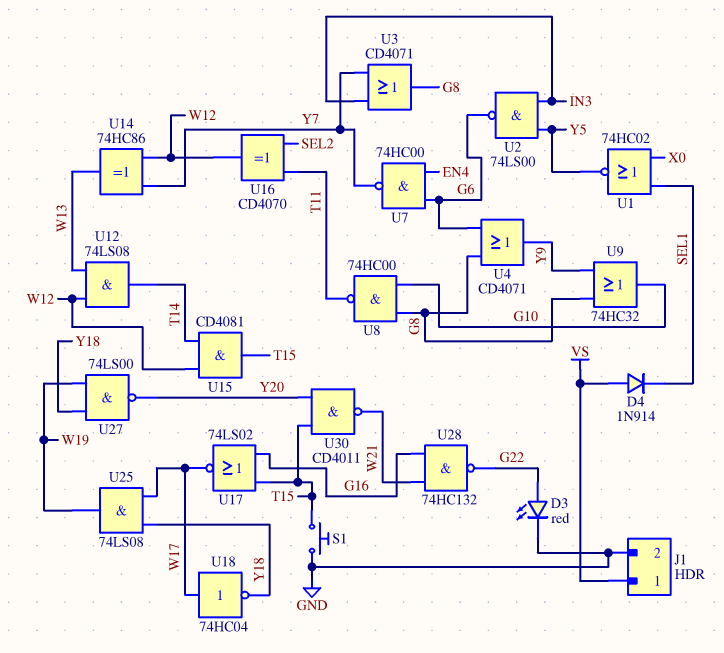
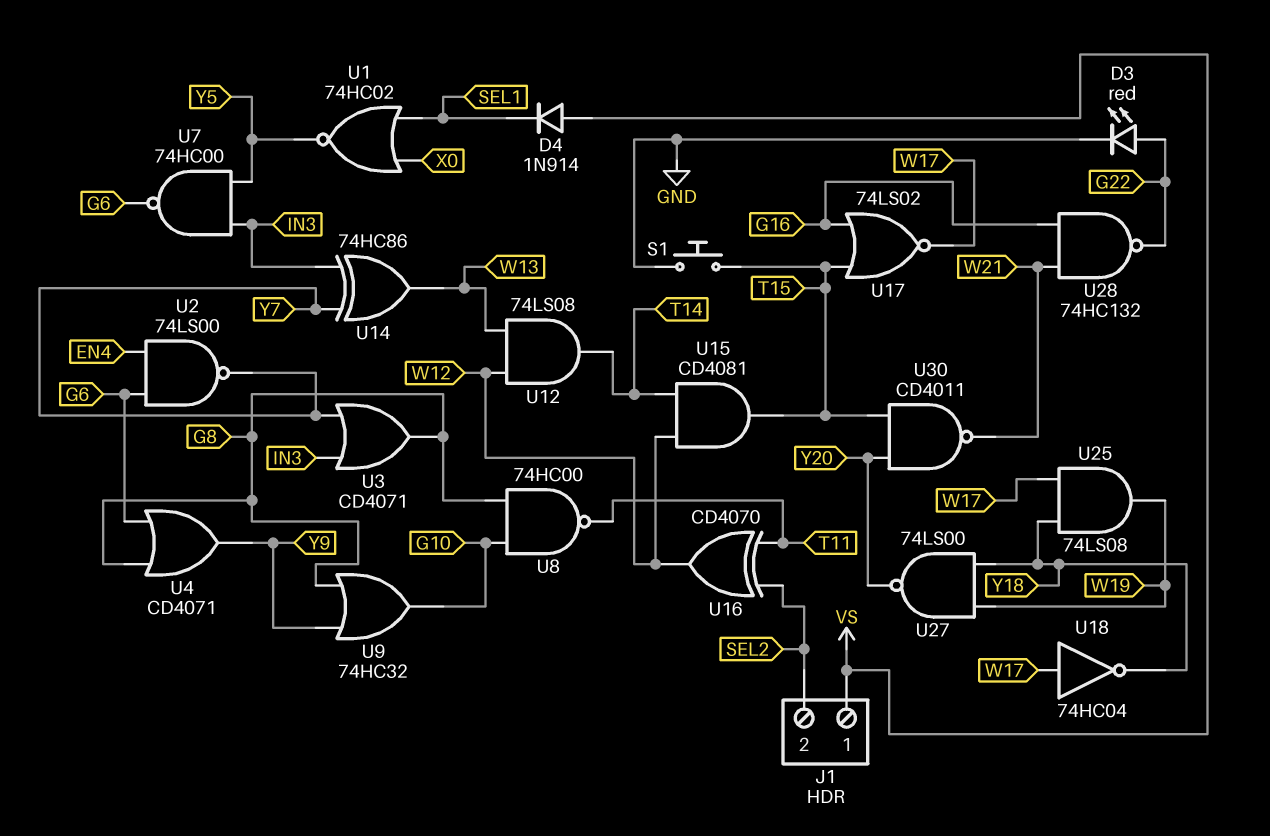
J1 pin 2: GND -> SEL2
U2: NAND 74LS00 (in IN3, in Y5, out G6) -> NAND 74LS00 (in EN4, in G6, out Y7)
U7: NAND 74HC00 (in EN4, in G6, out Y7) -> NAND 74HC00 (in IN3, in Y5, out G6)
U14: XOR 74HC86 (in W12, in Y7, out W13) -> XOR 74HC86 (in IN3, in Y7, out W13)

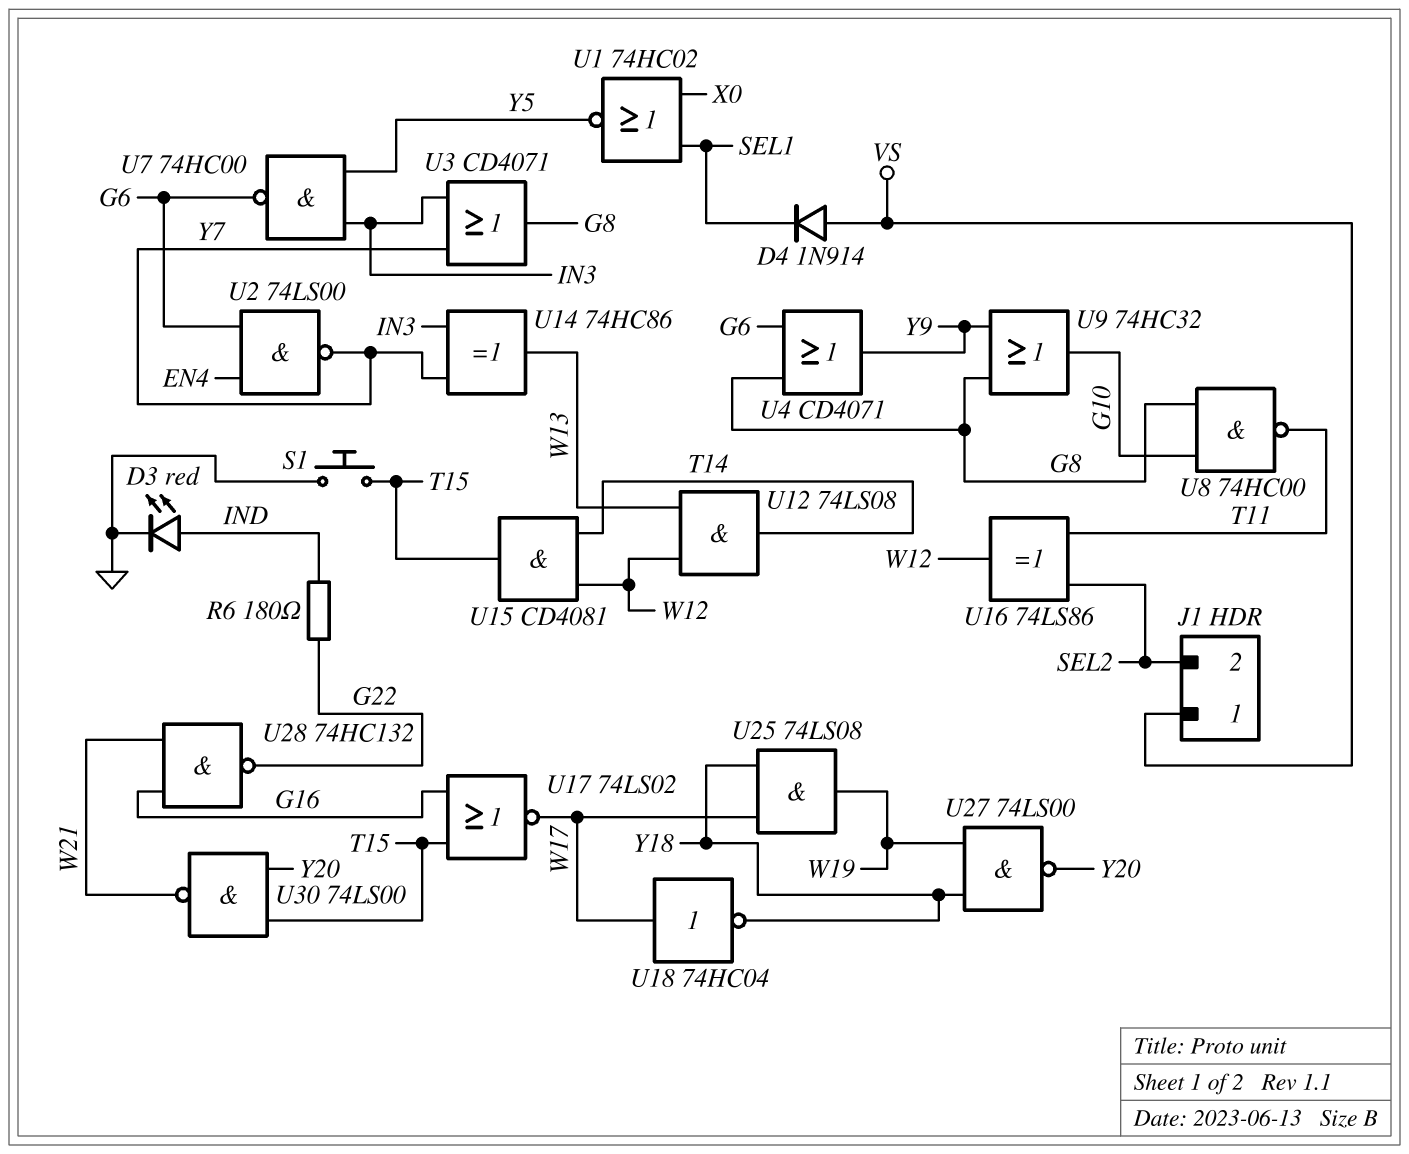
D3: LED red (A G22, K GND) -> LED red (A IND, K GND)
R6: none -> 180 (G22, IND)
U16: XOR CD4070 (in SEL2, in T11, out W12) -> XOR 74LS86 (in SEL2, in T11, out W12)
U30: NAND CD4011 (in T15, in Y20, out W21) -> NAND 74LS00 (in T15, in Y20, out W21)

